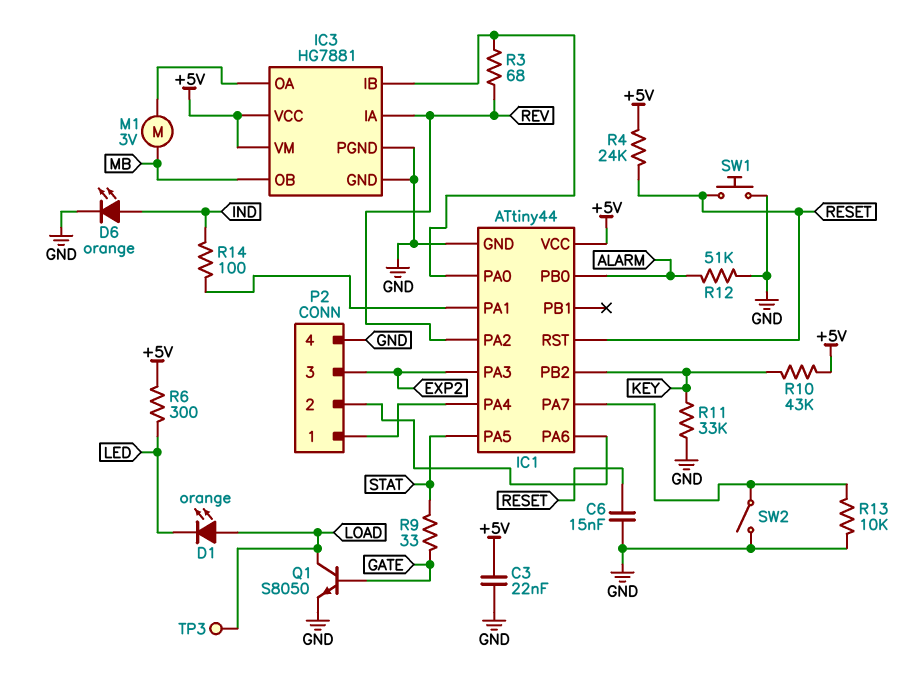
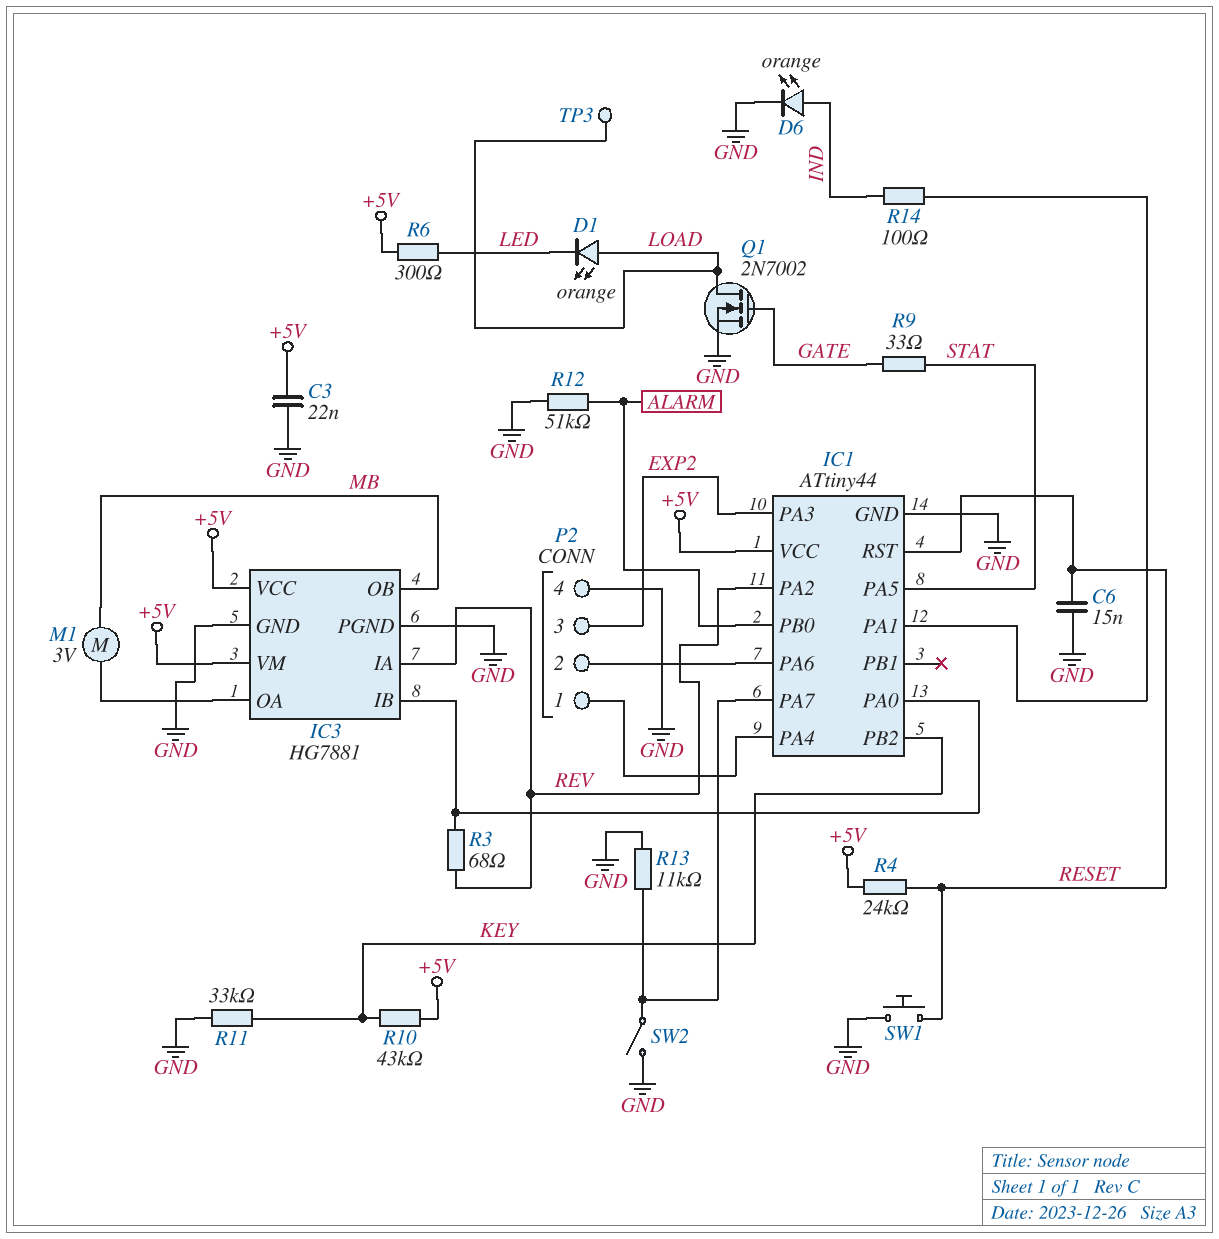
Q1: NPN S8050 (B GATE, C LOAD, E GND) -> NMOS 2N7002 (G GATE, D LOAD, S GND)
R13: 10k (GND, IC1/PA7) -> 11k (GND, IC1/PA7)

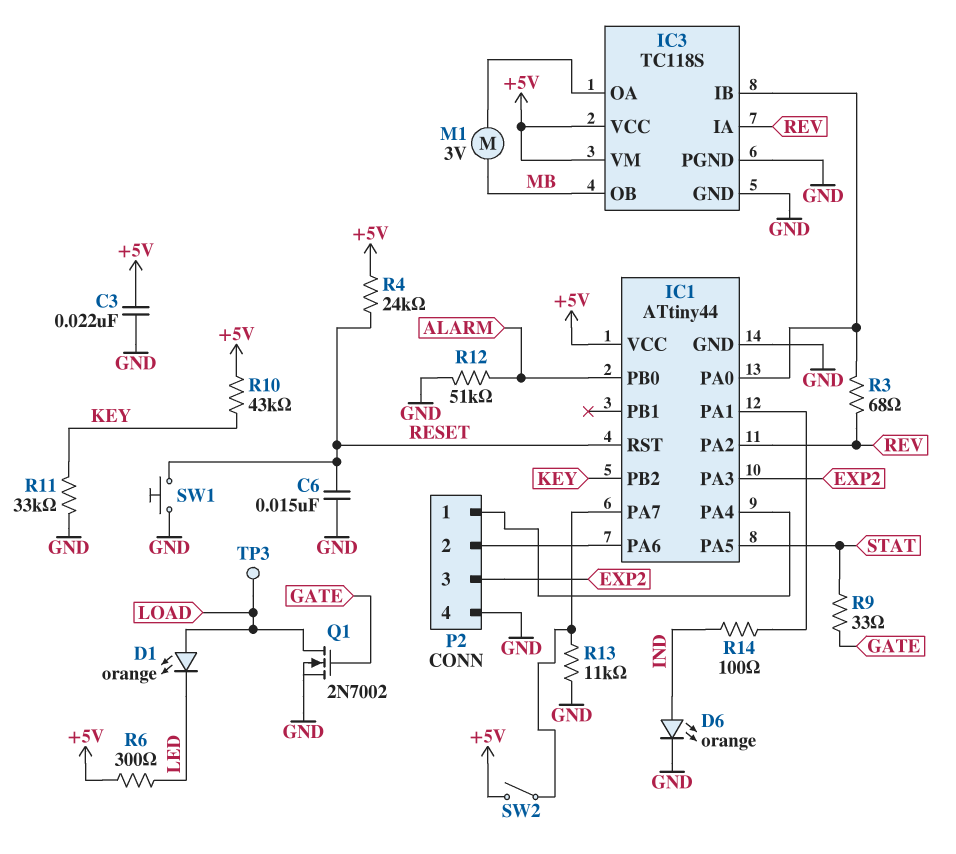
IC3: HG7881 -> TC118S
SW2: switch (GND, IC1/PA7) -> switch (+5V, IC1/PA7)

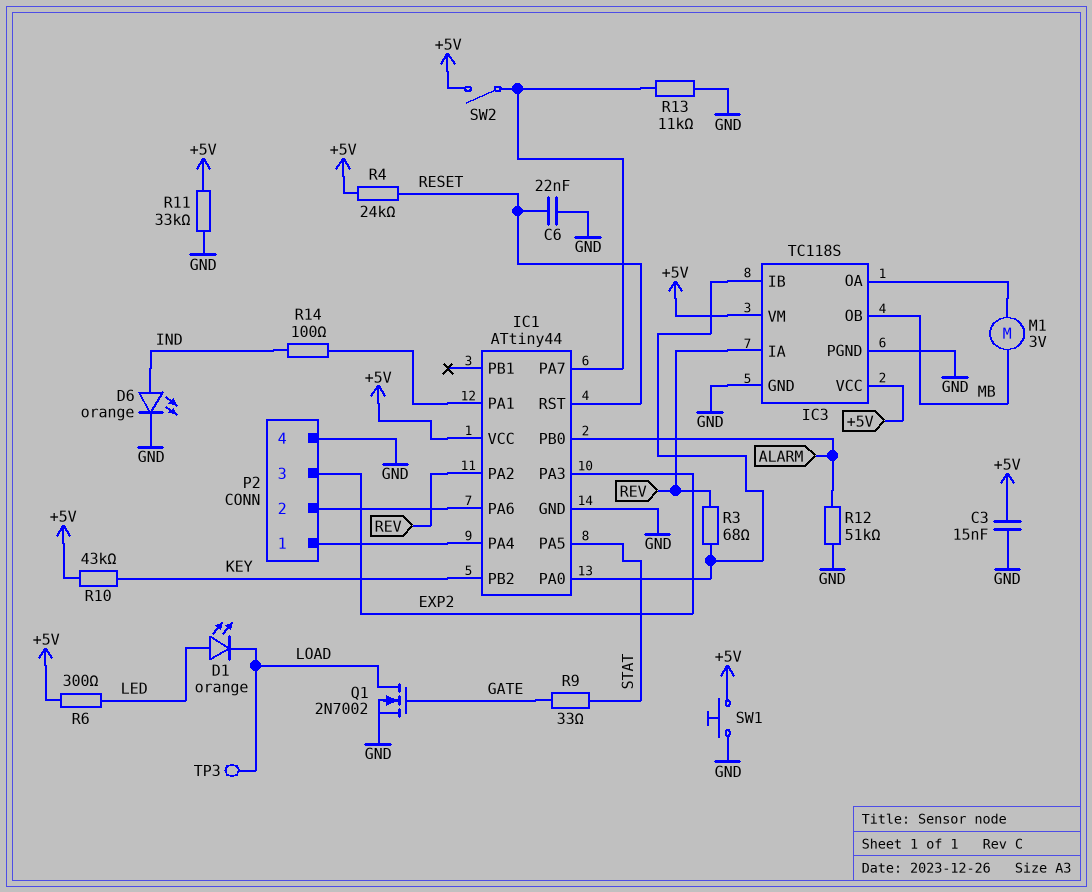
C3: 22nF (+5V, GND) -> 15nF (+5V, GND)
C6: 15nF (GND, RESET) -> 22nF (GND, RESET)
D1: LED orange (A LOAD, K LED) -> LED orange (A LED, K LOAD)
R11: 33k (GND, KEY) -> 33k (+5V, GND)
SW1: button (GND, RESET) -> button (+5V, GND)

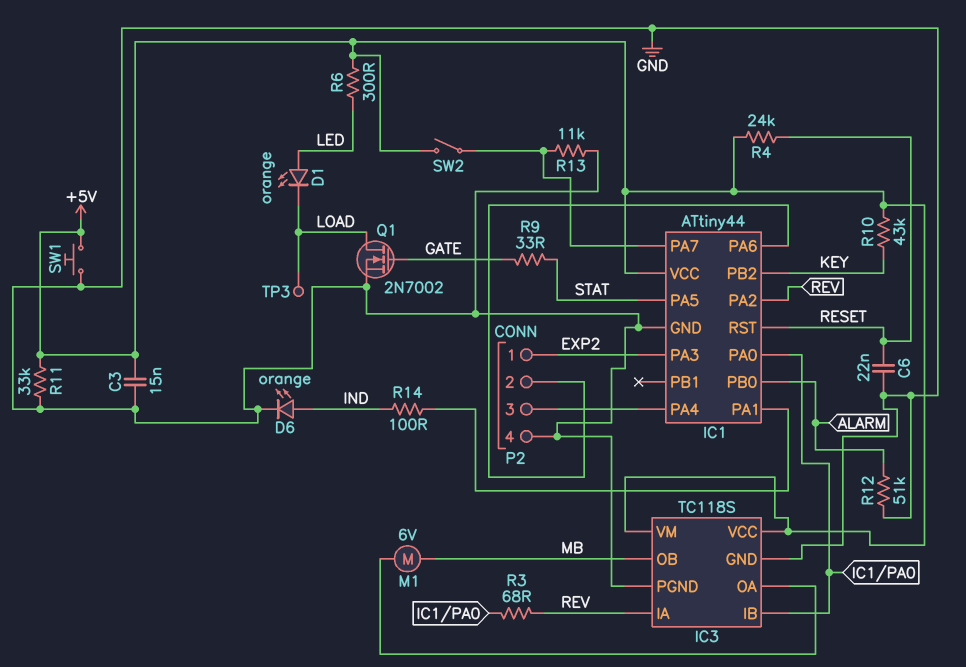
M1: motor 3V (IC3/OA, MB) -> motor 6V (IC3/OA, MB)
P2 pin 1: IC1/PA4 -> EXP2
P2 pin 3: EXP2 -> IC1/PA4

